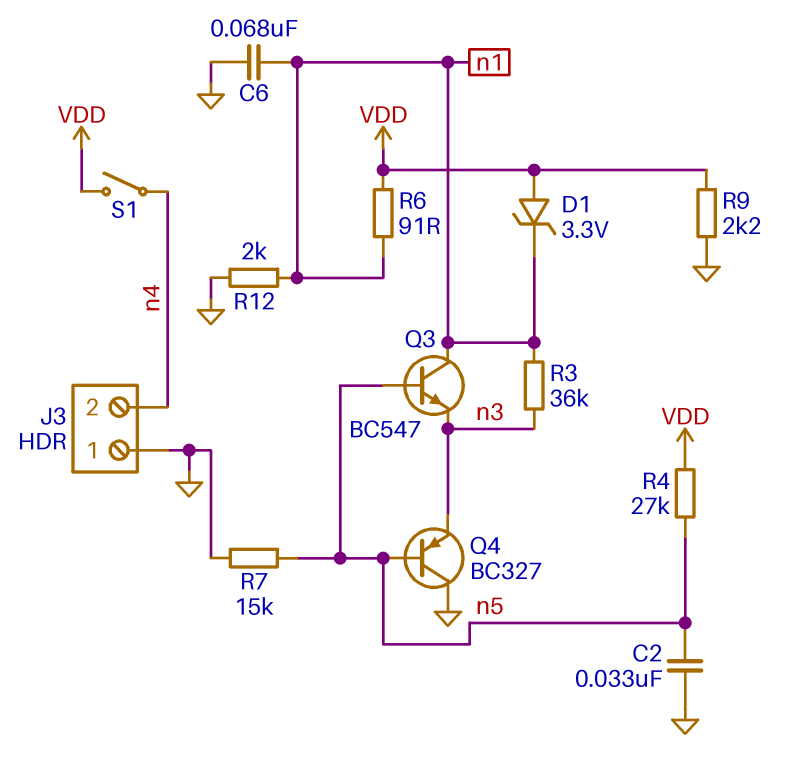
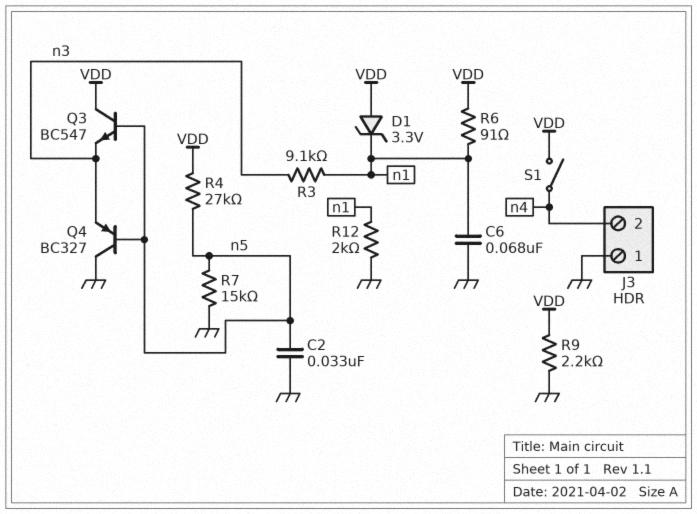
Q3: NPN BC547 (B n5, C n1, E n3) -> NPN BC547 (B n5, C VDD, E n3)
R3: 36k (n1, n3) -> 9.1k (n1, n3)

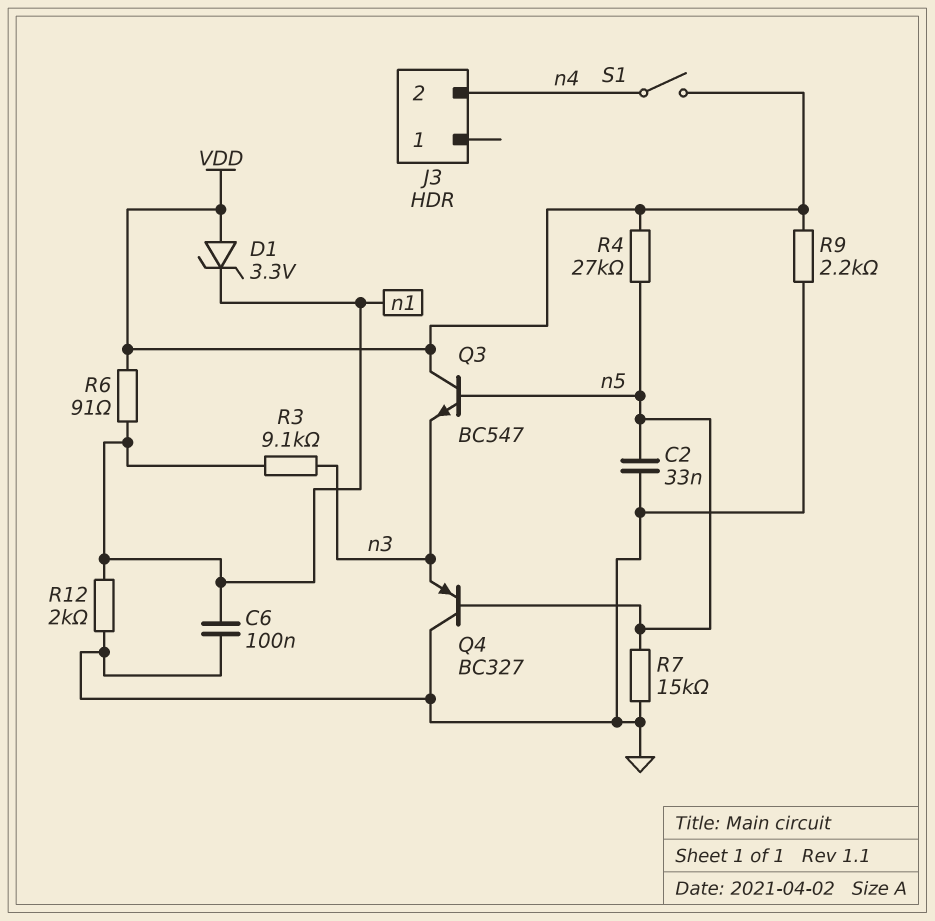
C6: 68nF (GND, n1) -> 100nF (GND, n1)
J3 pin 1: GND -> none

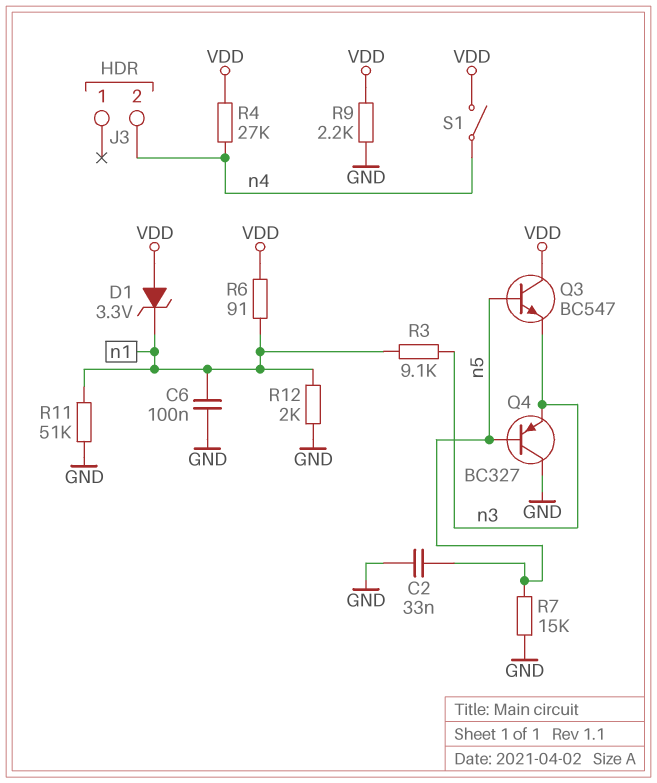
R4: 27k (VDD, n5) -> 27k (VDD, n4)
R11: none -> 51k (GND, n1)

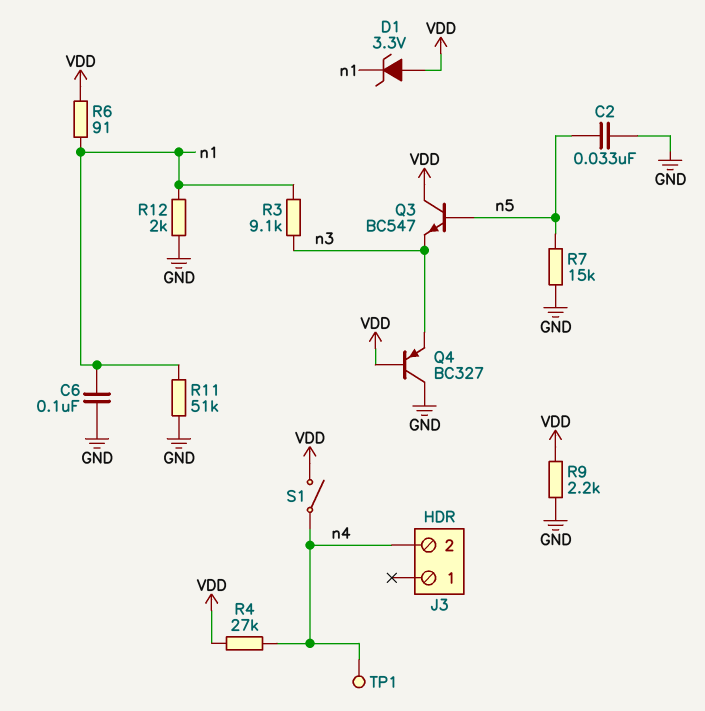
Q4: PNP BC327 (B n5, C GND, E n3) -> PNP BC327 (B VDD, C GND, E n3)
TP1: none -> test point (n4)

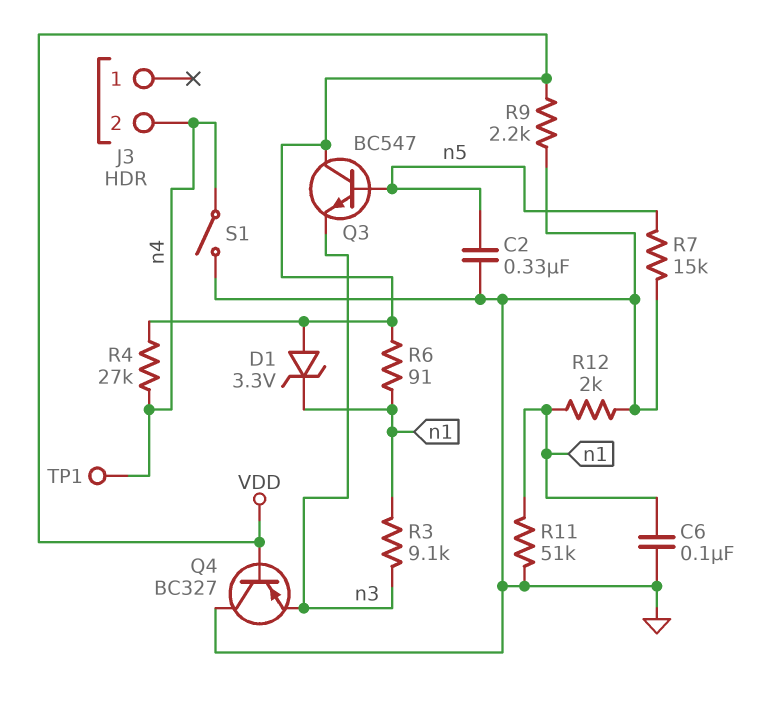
C2: 33nF (GND, n5) -> 330nF (GND, n5)
S1: switch (VDD, n4) -> switch (GND, n4)

